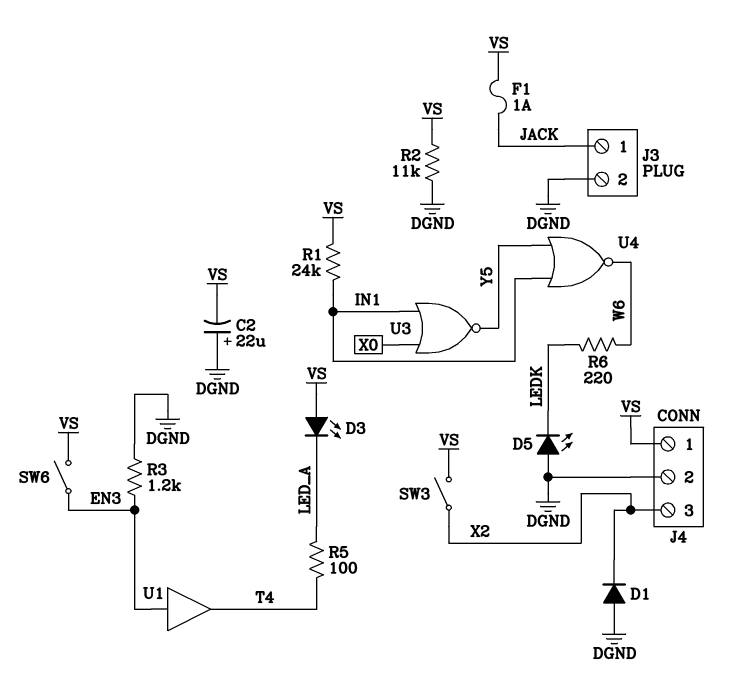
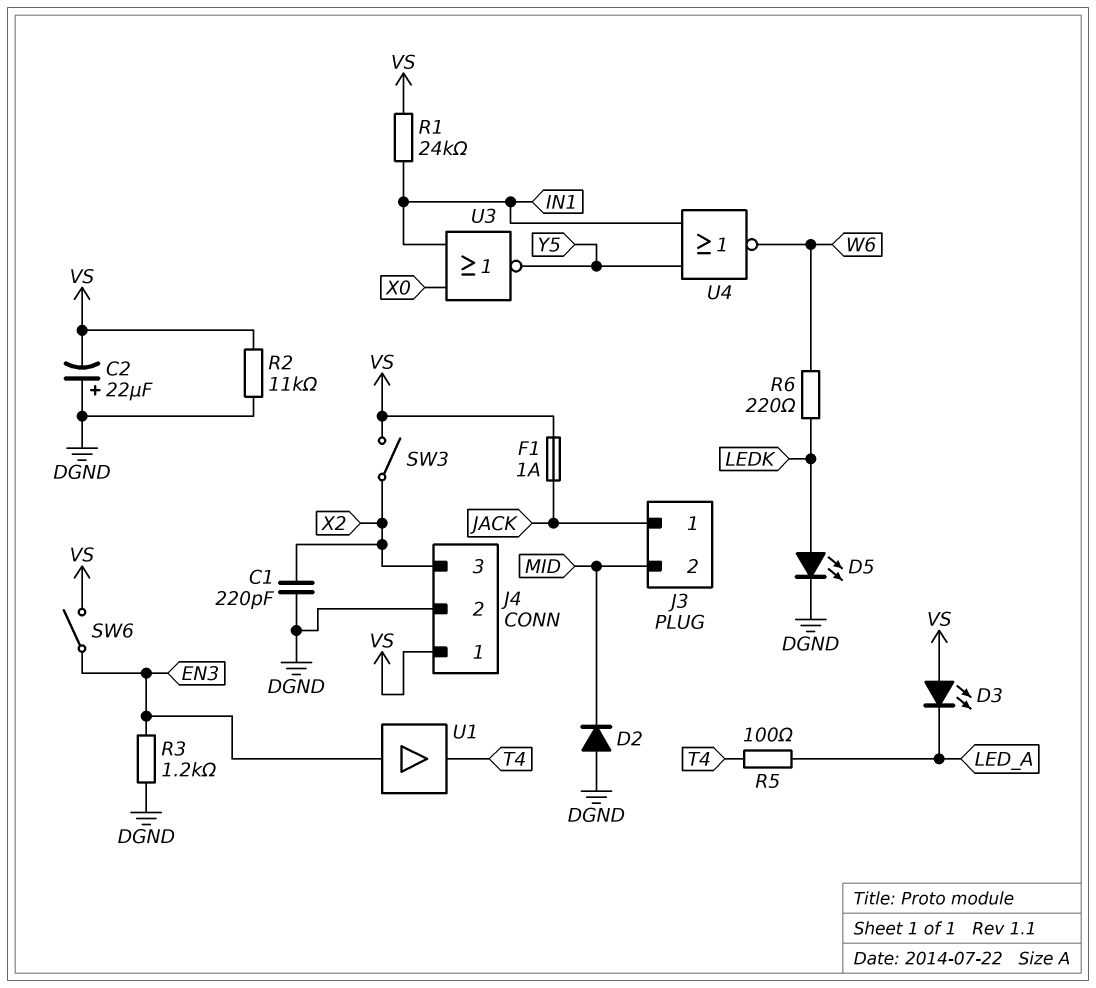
C1: none -> 220pF (DGND, X2)
D1: diode (A DGND, K X2) -> none
D2: none -> diode (A DGND, K MID)
D5: LED (A DGND, K LEDK) -> LED (A LEDK, K DGND)
J3 pin 2: DGND -> MID

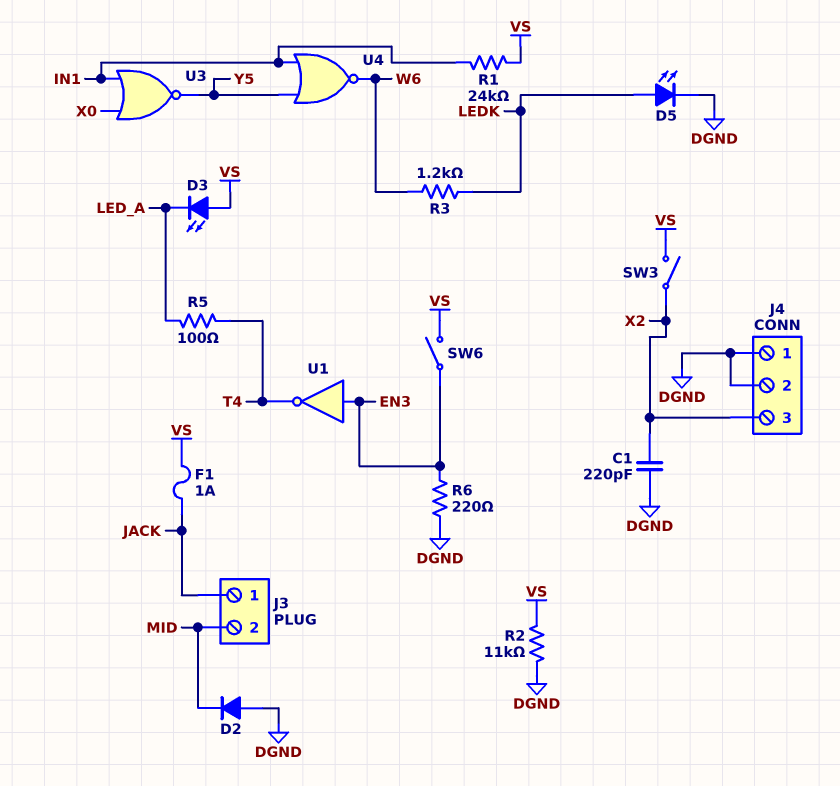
C2: 22uF (plus DGND, minus VS) -> none
J4 pin 1: VS -> DGND
R3: 1.2k (DGND, EN3) -> 1.2k (LEDK, W6)
R6: 220 (LEDK, W6) -> 220 (DGND, EN3)
U1: buffer (in EN3, out T4) -> NOT (in EN3, out T4)

